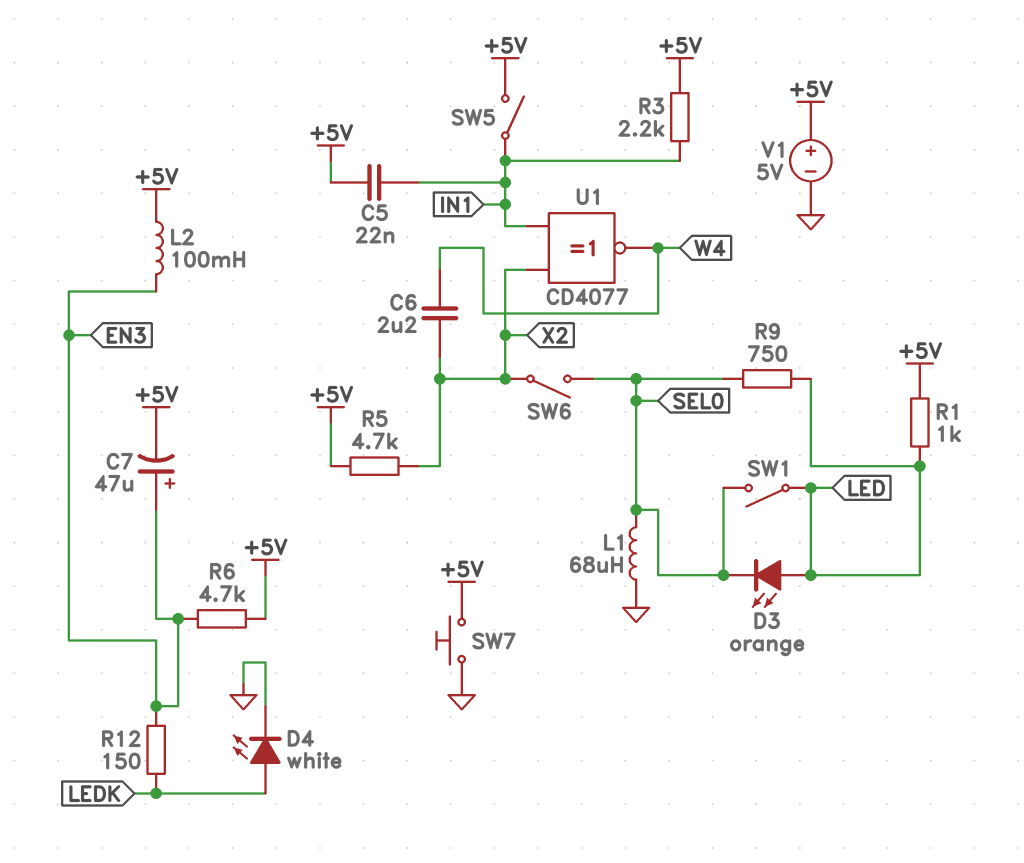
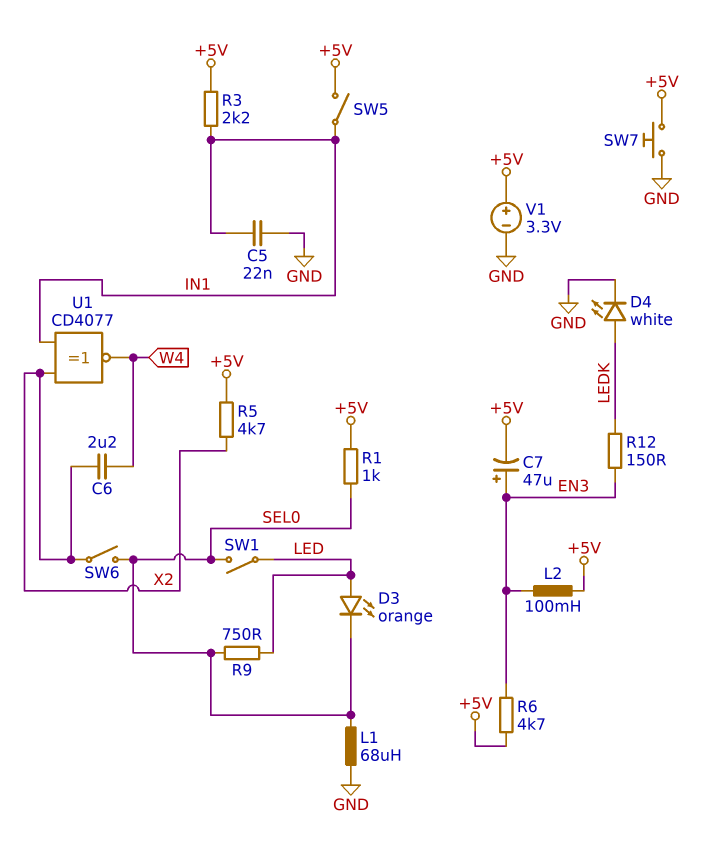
C5: 22nF (+5V, IN1) -> 22nF (GND, IN1)
R1: 1k (+5V, LED) -> 1k (+5V, SEL0)
V1: 5V (plus +5V, minus GND) -> 3.3V (plus +5V, minus GND)

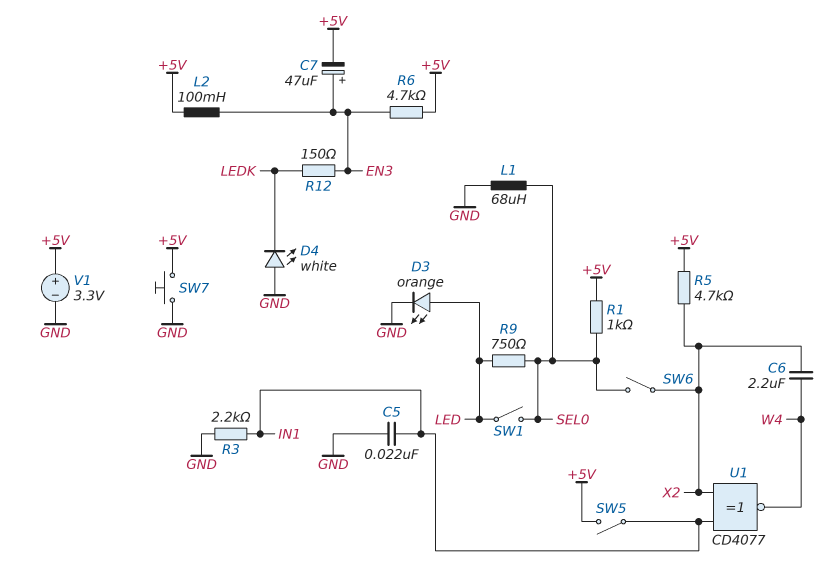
D3: LED orange (A LED, K SEL0) -> LED orange (A LED, K GND)
D4: LED white (A LEDK, K GND) -> LED white (A GND, K LEDK)
R3: 2.2k (+5V, IN1) -> 2.2k (GND, IN1)

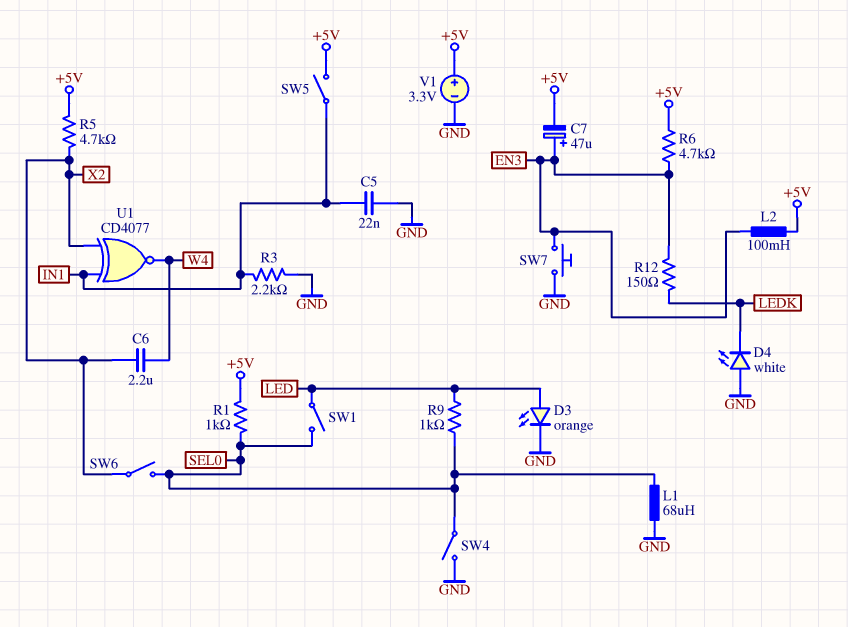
R9: 750 (LED, SEL0) -> 1k (LED, SEL0)
SW4: none -> switch (GND, SEL0)
SW7: button (+5V, GND) -> button (EN3, GND)

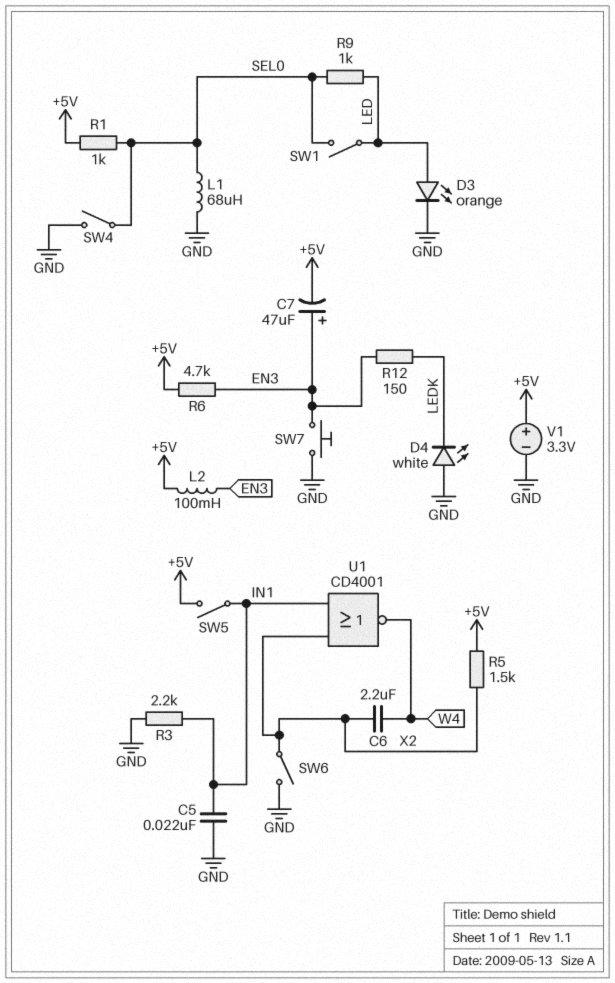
R5: 4.7k (+5V, X2) -> 1.5k (+5V, X2)
SW6: switch (SEL0, X2) -> switch (GND, X2)
U1: XNOR CD4077 (in IN1, in X2, out W4) -> NOR CD4001 (in IN1, in X2, out W4)

